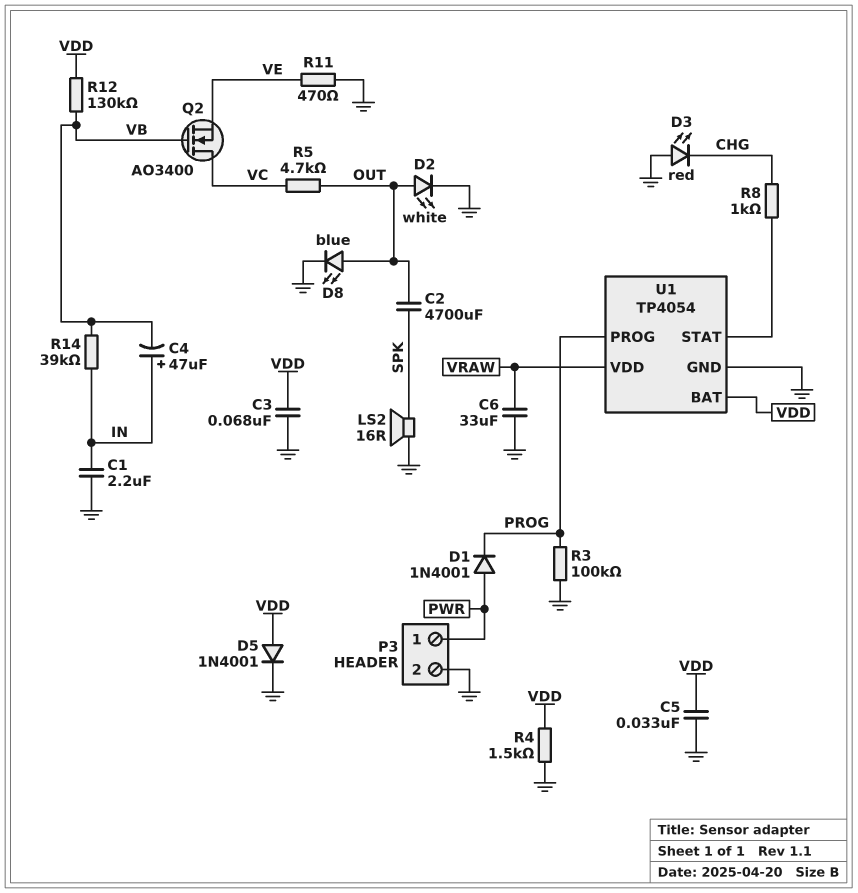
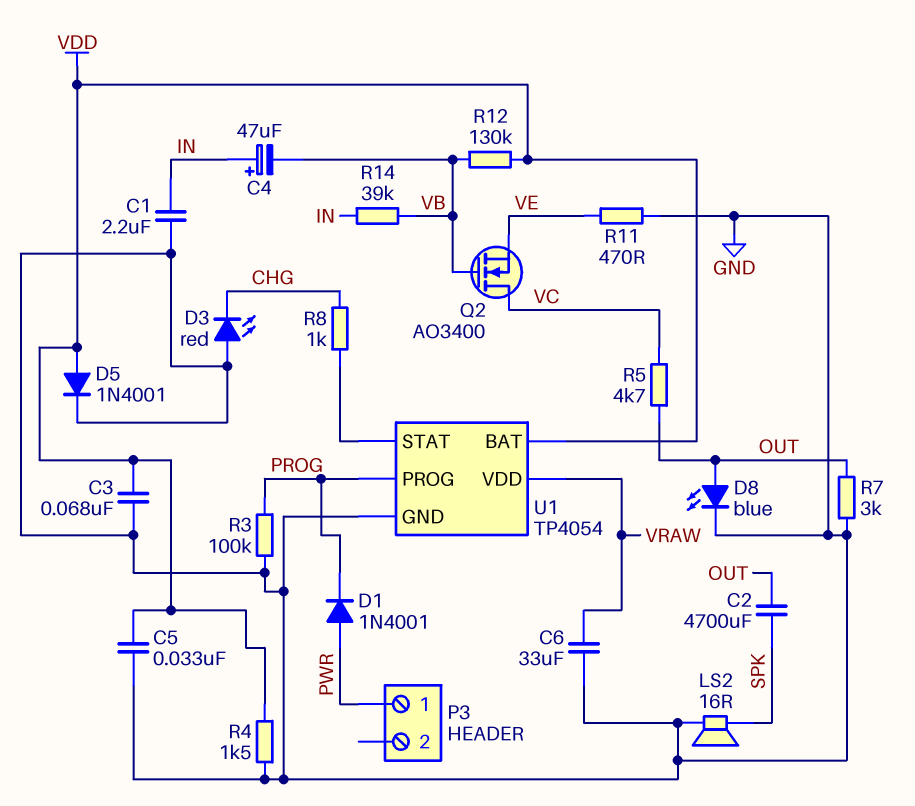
D2: LED white (A OUT, K GND) -> none
P3 pin 2: GND -> none
R7: none -> 3k (GND, OUT)

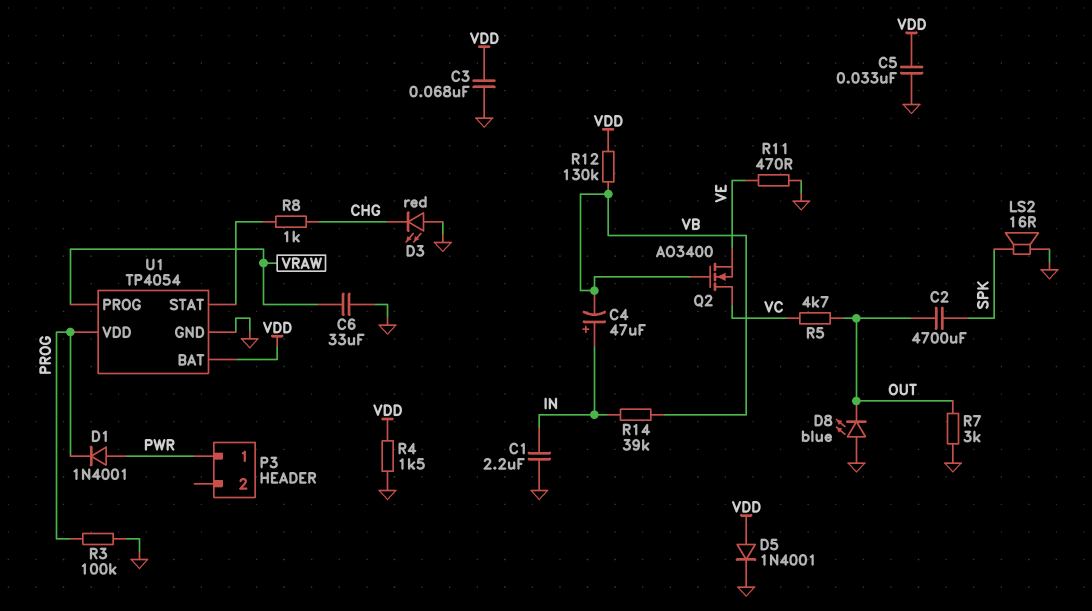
D8: LED blue (A OUT, K GND) -> LED blue (A GND, K OUT)
U1 pin PROG: PROG -> VRAW
U1 pin VDD: VRAW -> PROG

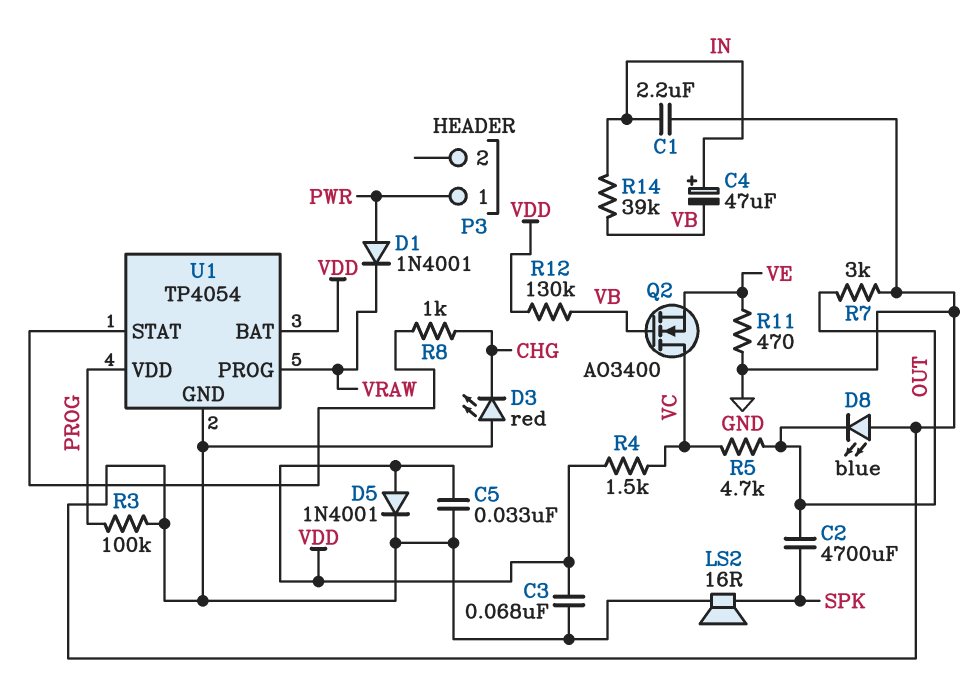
C6: 33uF (GND, VRAW) -> none
D1: diode 1N4001 (A PWR, K PROG) -> diode 1N4001 (A PWR, K VRAW)
R4: 1.5k (GND, VDD) -> 1.5k (VC, VDD)

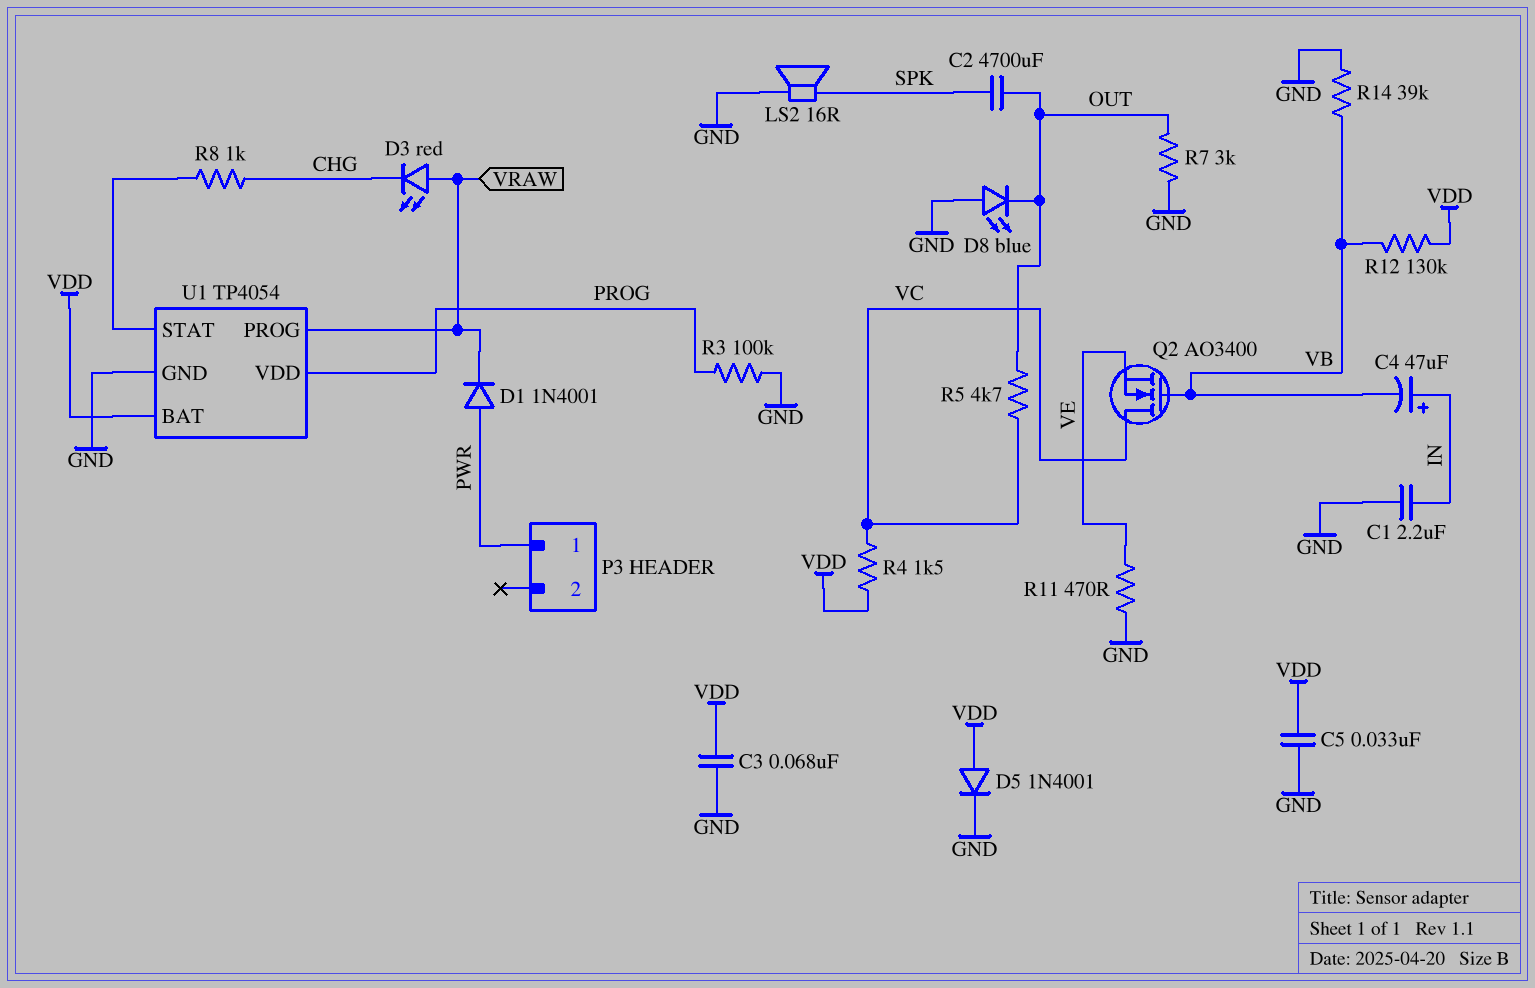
D3: LED red (A GND, K CHG) -> LED red (A VRAW, K CHG)
R14: 39k (IN, VB) -> 39k (GND, VB)

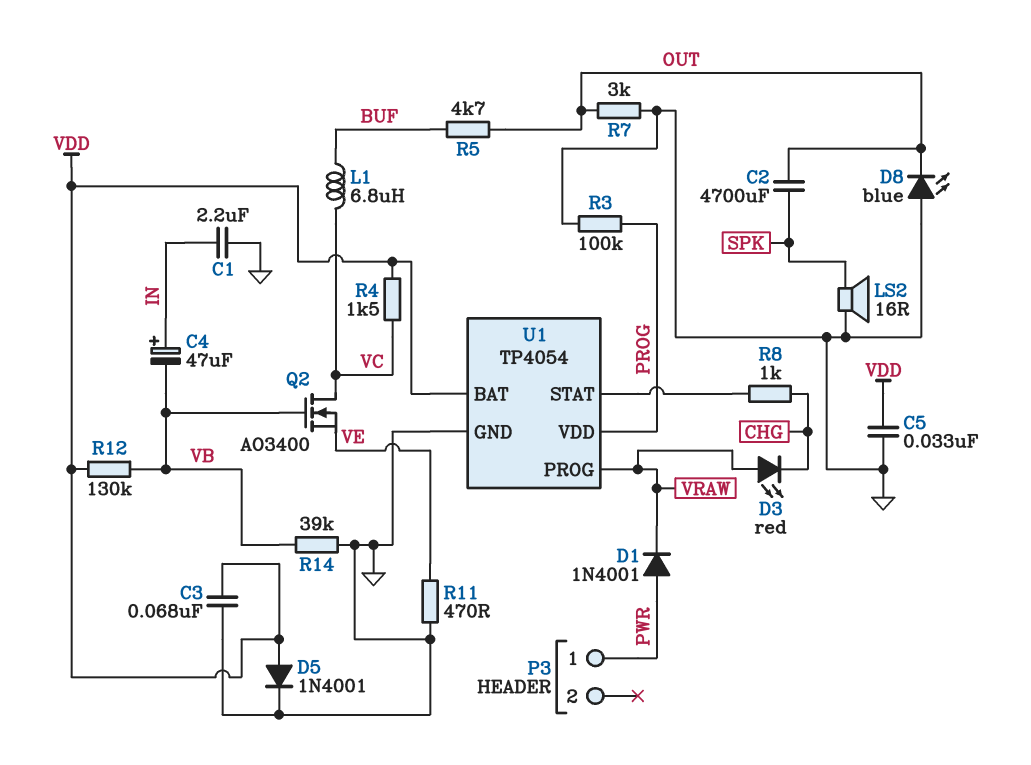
L1: none -> 6.8uH (BUF, VC)
R5: 4.7k (OUT, VC) -> 4.7k (BUF, OUT)

